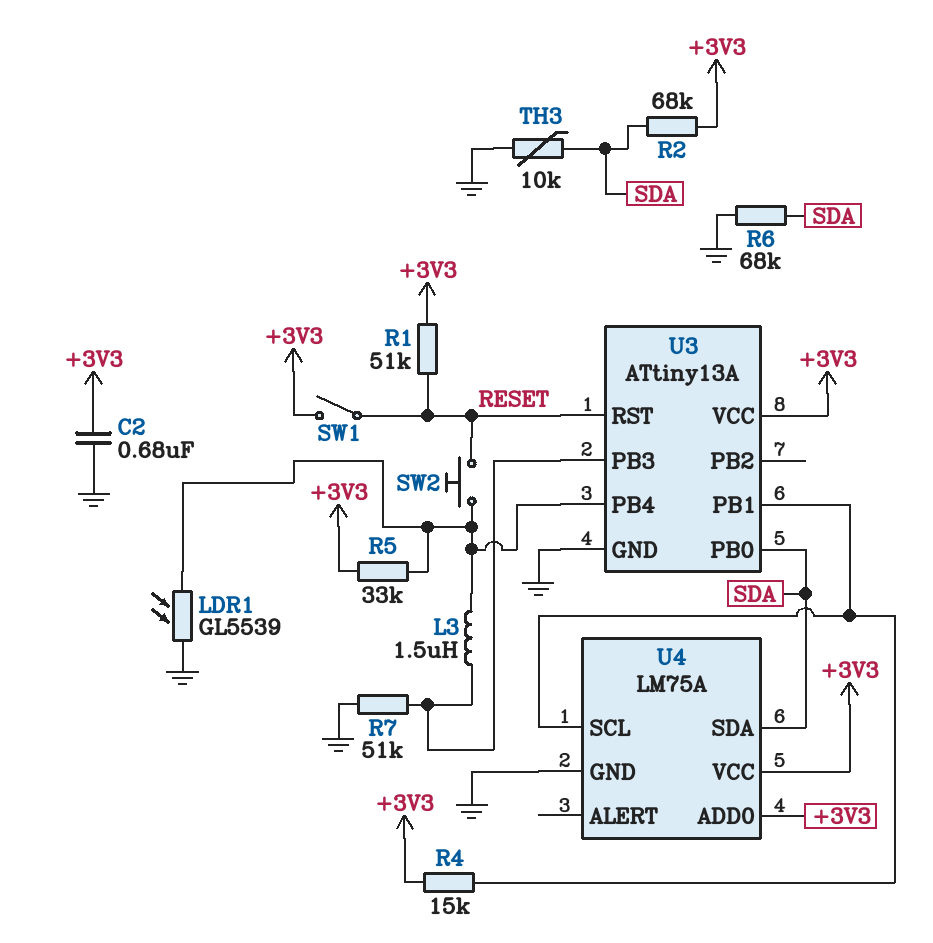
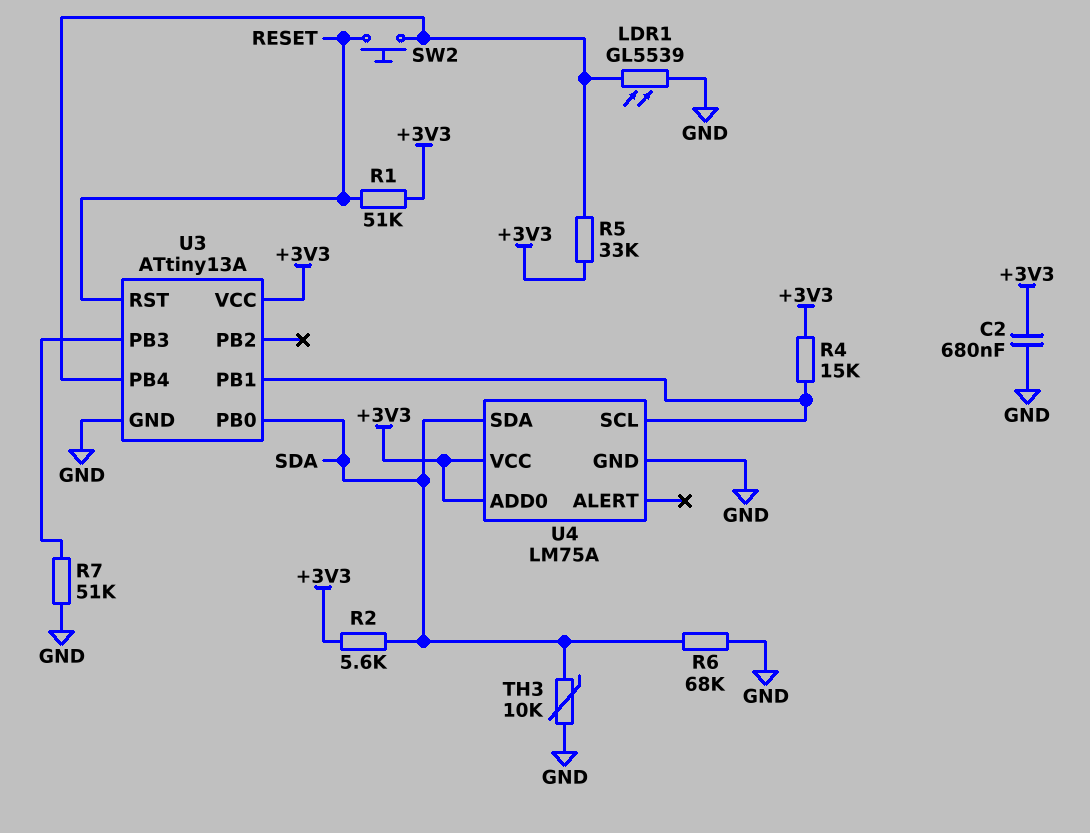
L3: 1.5uH (U3/PB3, U3/PB4) -> none
R2: 68k (+3V3, SDA) -> 5.6k (+3V3, SDA)
SW1: switch (+3V3, RESET) -> none

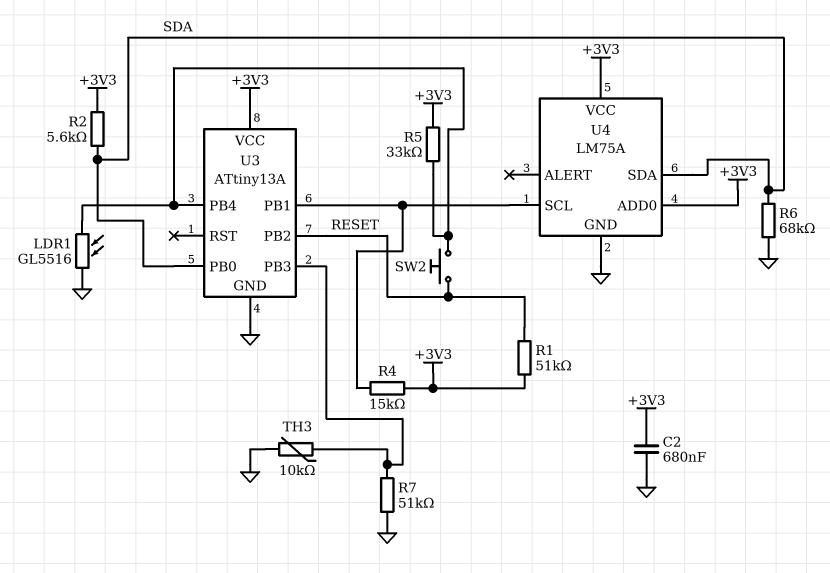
LDR1: GL5539 (GND, U3/PB4) -> GL5516 (GND, U3/PB4)
TH3: 10k (GND, SDA) -> 10k (GND, U3/PB3)
U3 pin PB2: none -> RESET
U3 pin RST: RESET -> none

